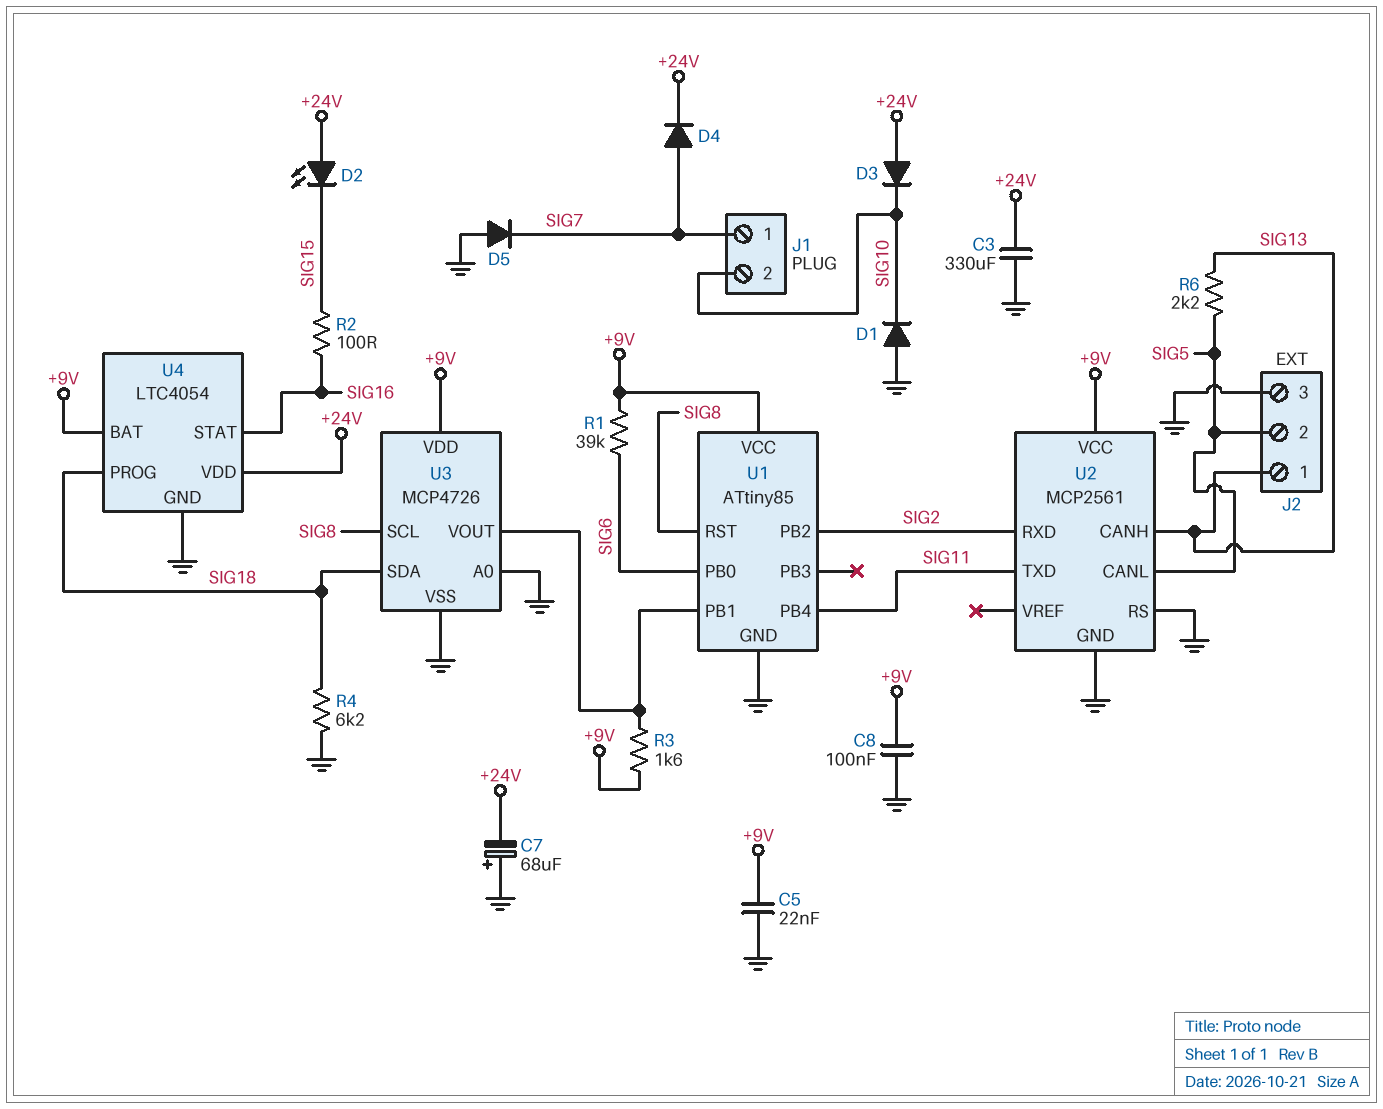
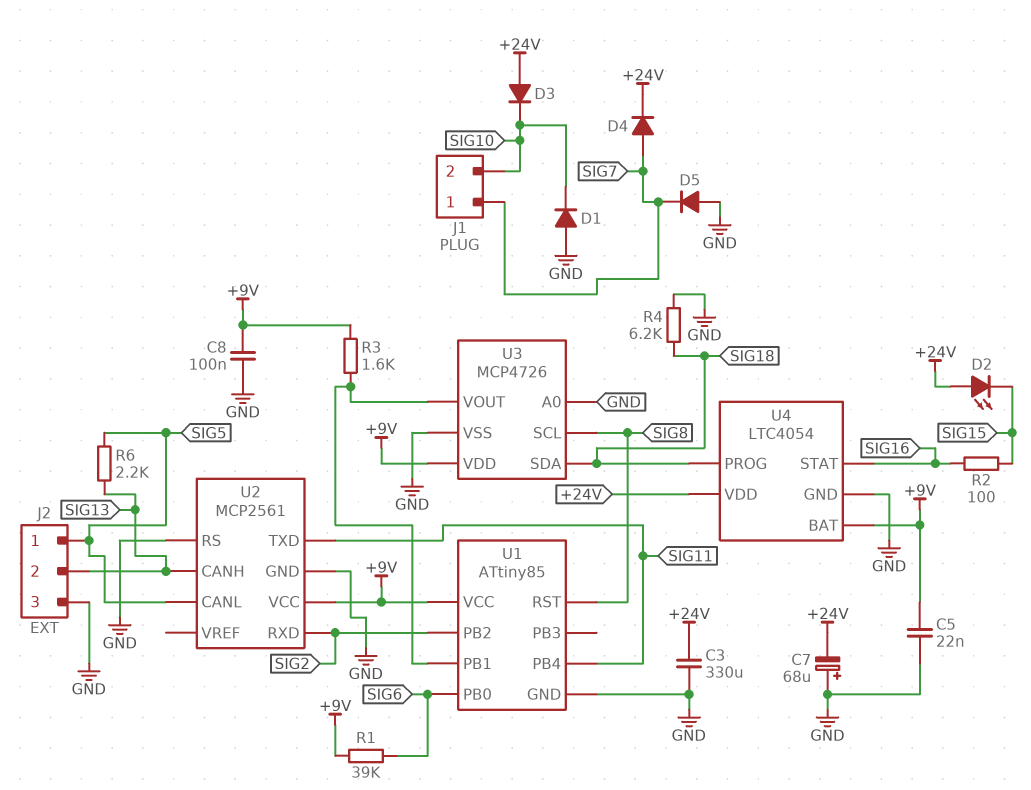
J2 pin 1: SIG13 -> SIG5
J2 pin 2: SIG5 -> SIG13

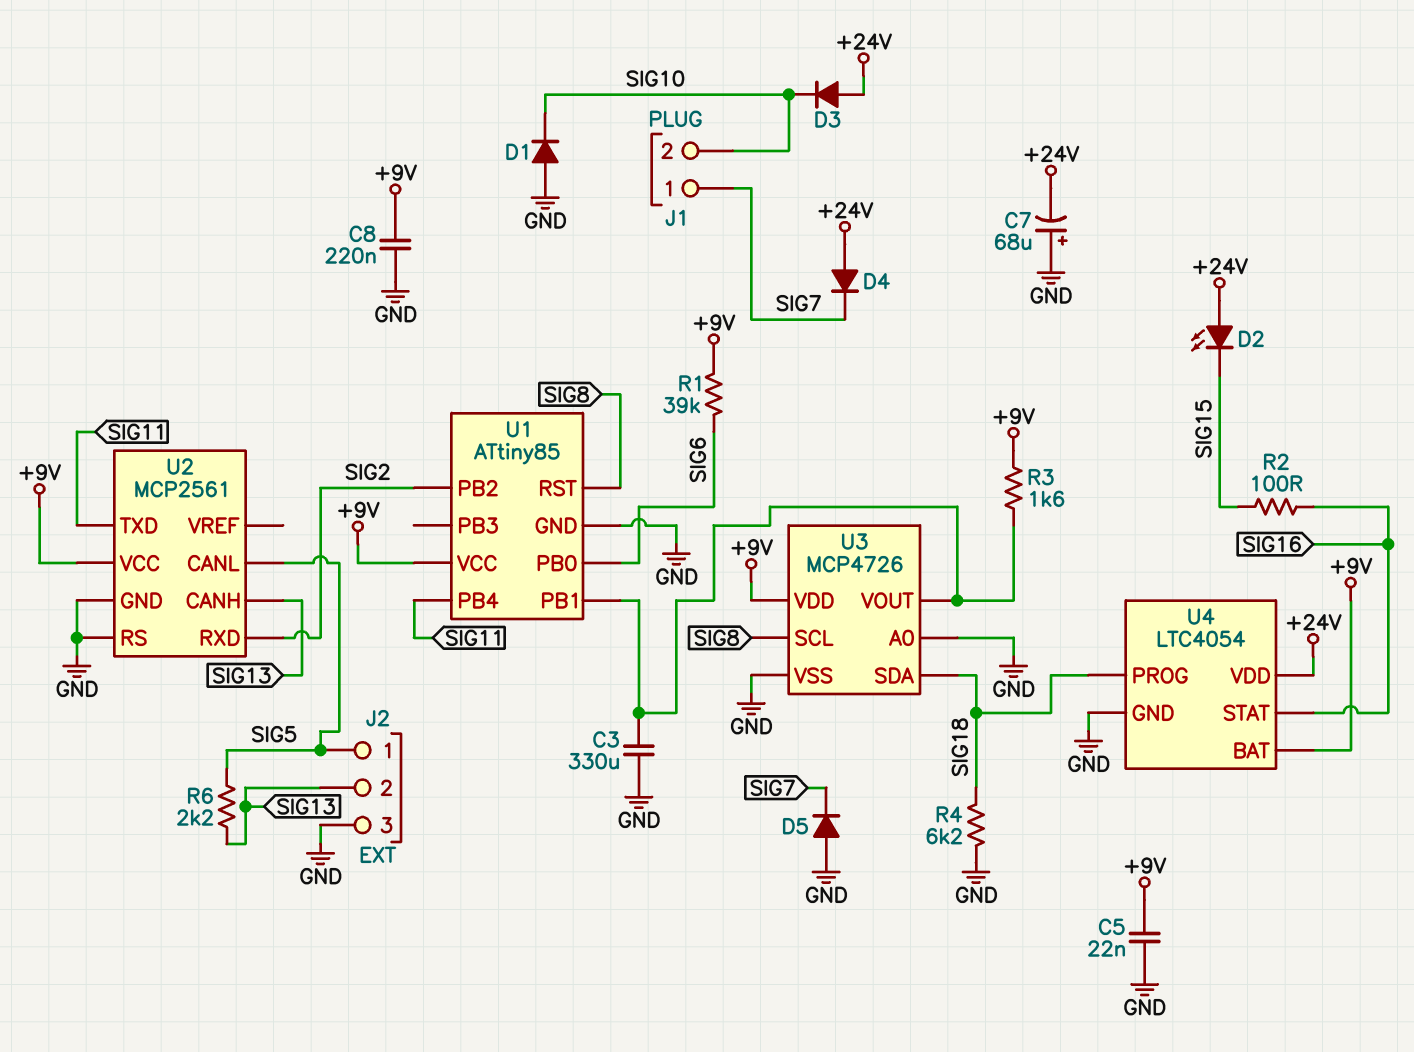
C3: 330uF (+24V, GND) -> 330uF (GND, U1/PB1)
C8: 100nF (+9V, GND) -> 220nF (+9V, GND)
D4: diode (A SIG7, K +24V) -> diode (A +24V, K SIG7)

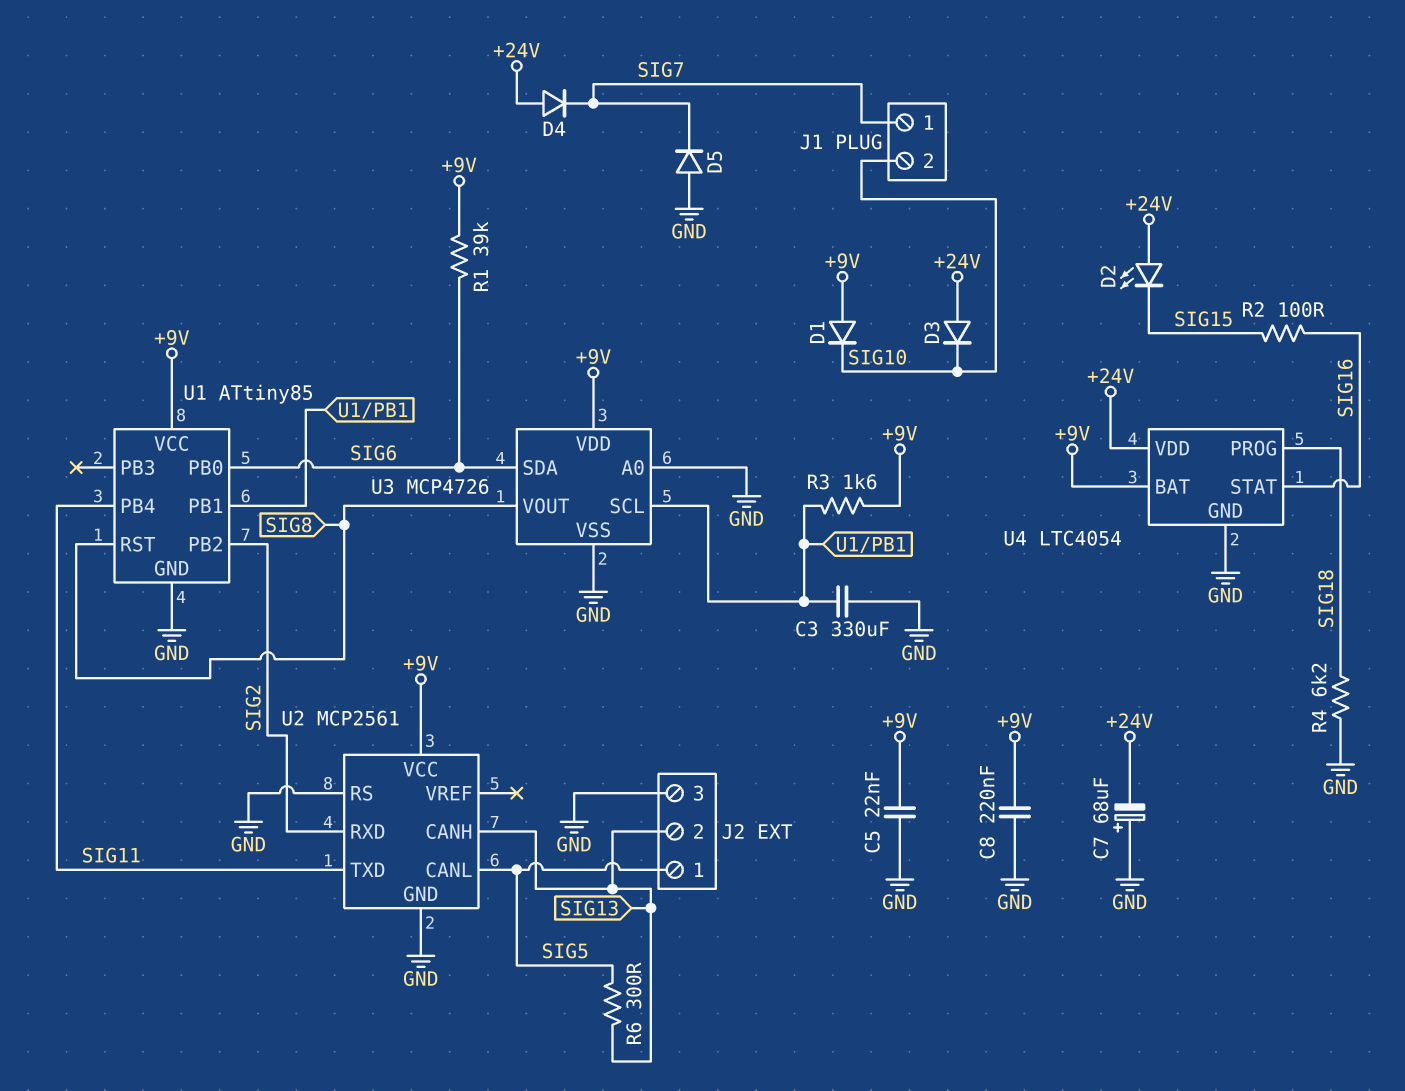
D1: diode (A GND, K SIG10) -> diode (A +9V, K SIG10)
R6: 2.2k (SIG5, SIG13) -> 300 (SIG5, SIG13)
U3 pin SCL: SIG8 -> U1/PB1
U3 pin SDA: SIG18 -> SIG6
U3 pin VOUT: U1/PB1 -> SIG8

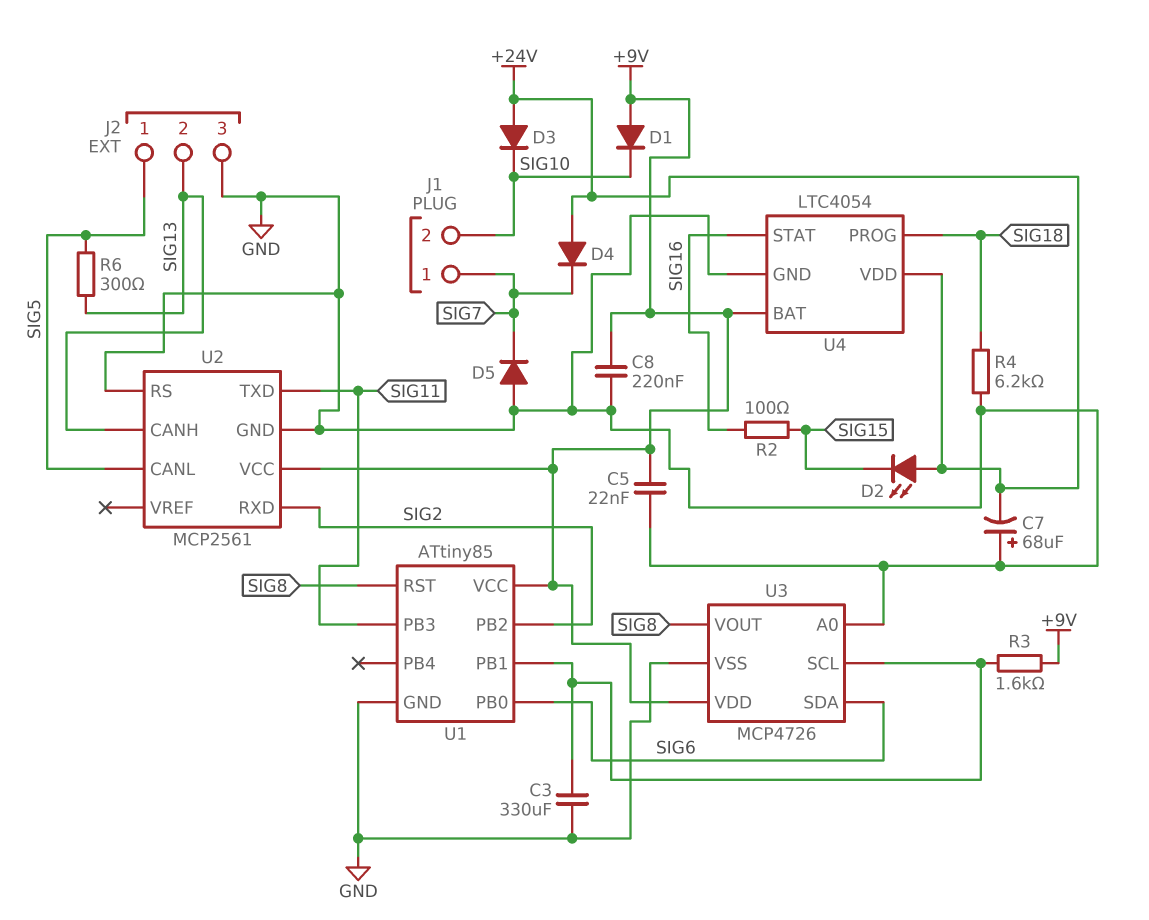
R1: 39k (+9V, SIG6) -> none
U1 pin PB3: none -> SIG11
U1 pin PB4: SIG11 -> none

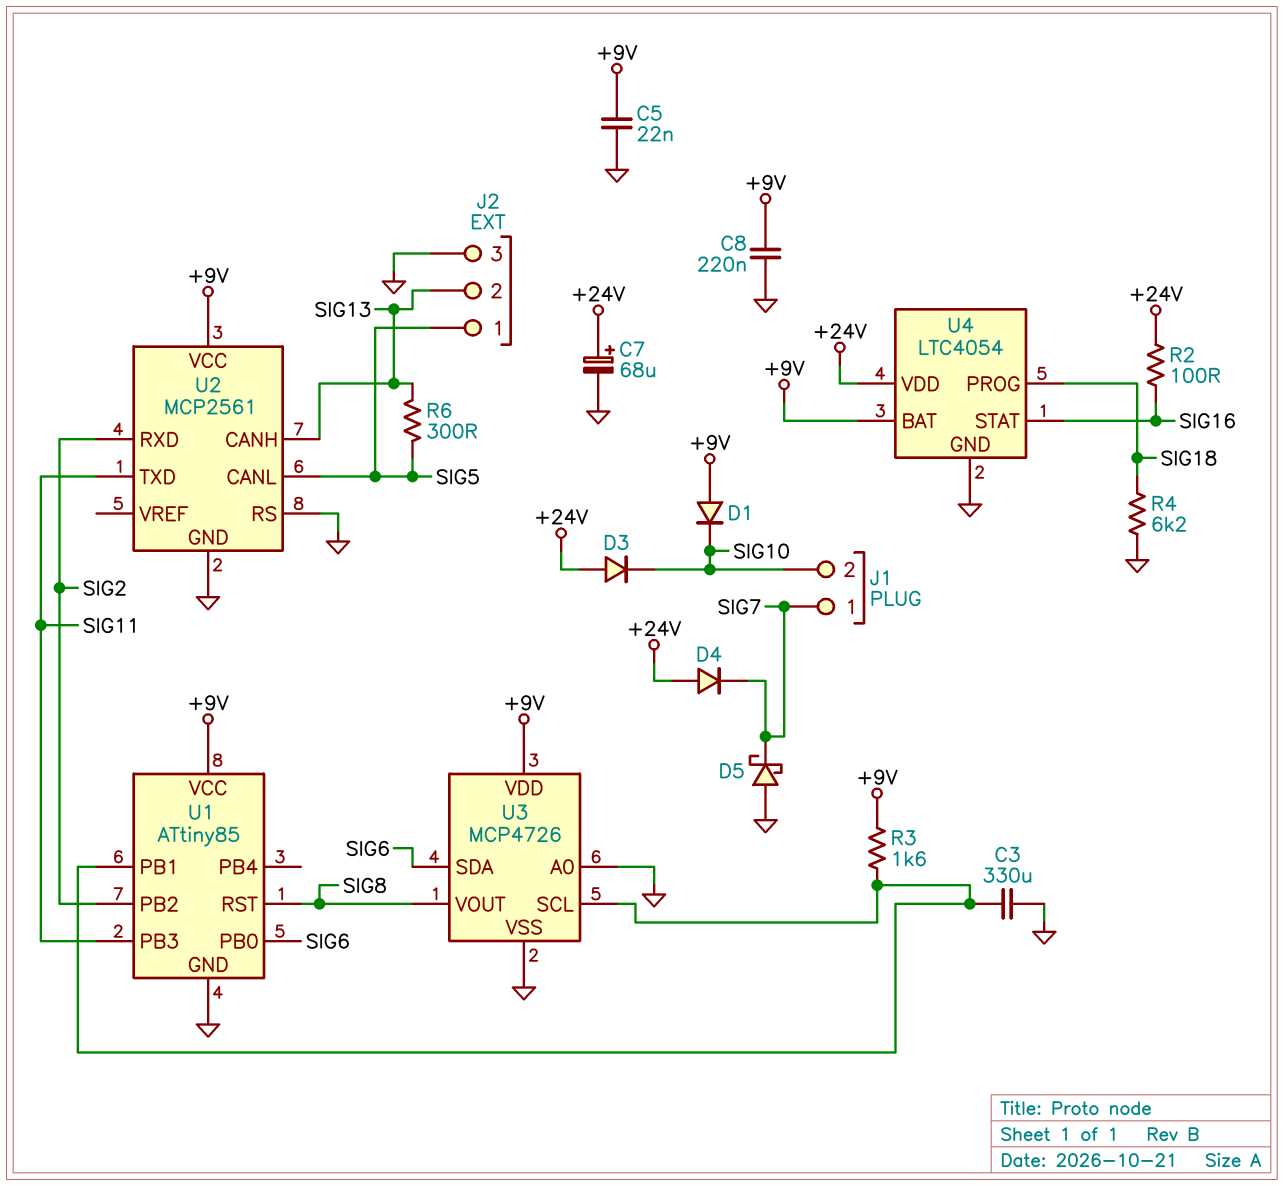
C7: 68uF (plus GND, minus +24V) -> 68uF (plus +24V, minus GND)
D2: LED (A +24V, K SIG15) -> none
D5: diode (A GND, K SIG7) -> schottky (A GND, K SIG7)
R2: 100 (SIG15, SIG16) -> 100 (+24V, SIG16)

